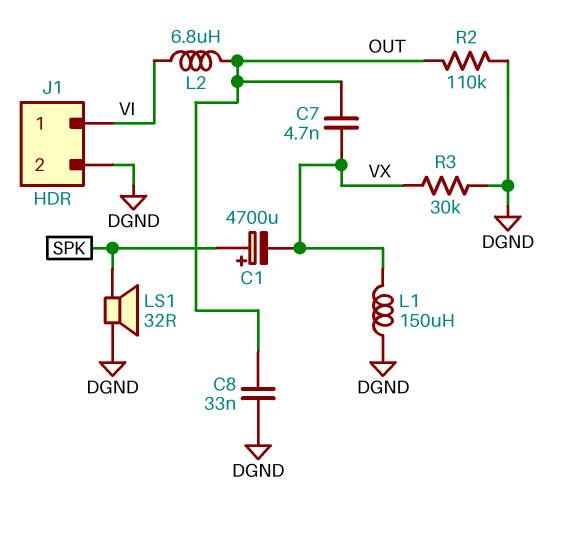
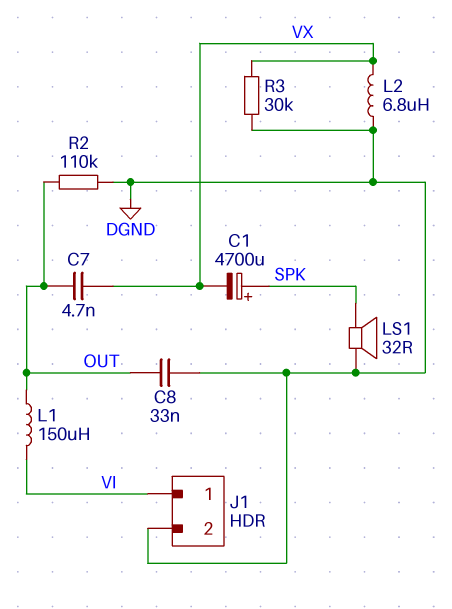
L1: 150uH (DGND, VX) -> 150uH (OUT, VI)
L2: 6.8uH (OUT, VI) -> 6.8uH (DGND, VX)

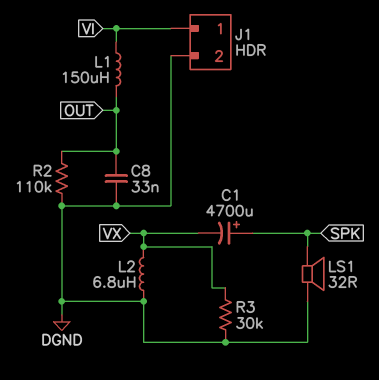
C7: 4.7nF (OUT, VX) -> none

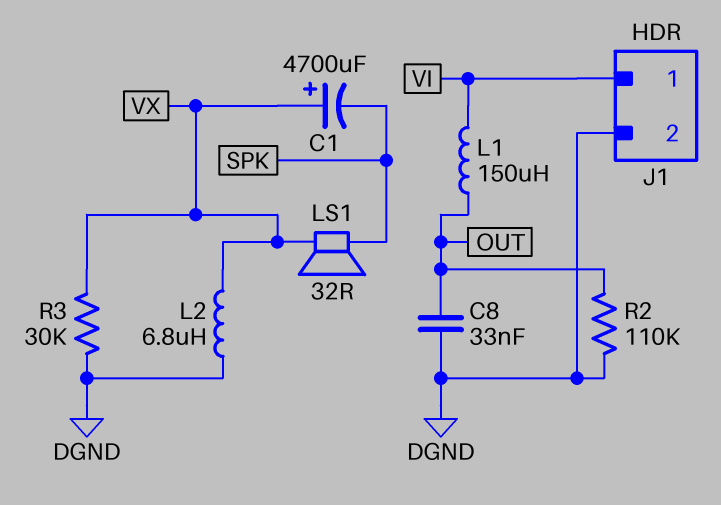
C1: 4700uF (plus SPK, minus VX) -> 4700uF (plus VX, minus SPK)
LS1: speaker 32R (DGND, SPK) -> speaker 32R (SPK, VX)

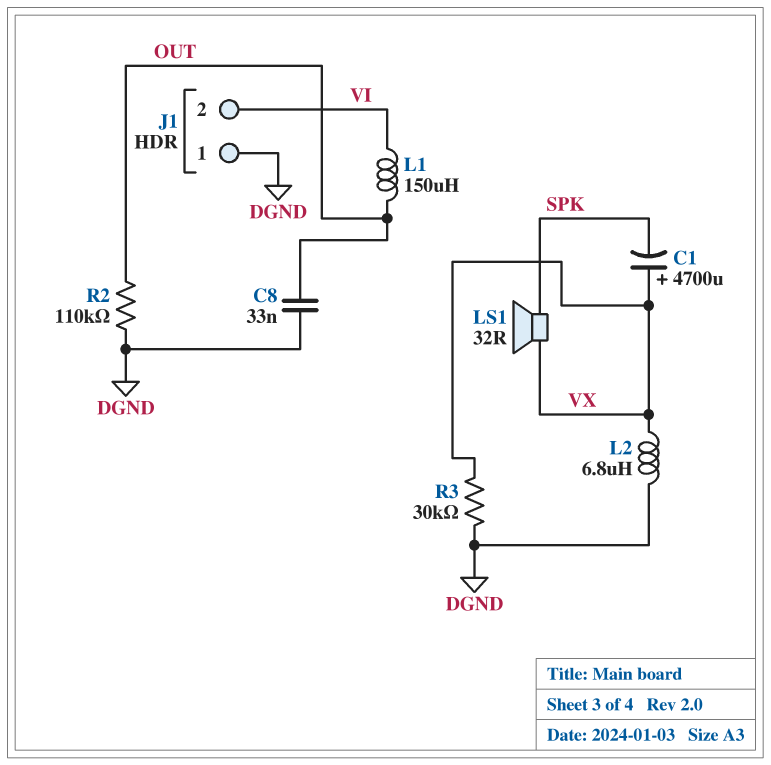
J1 pin 1: VI -> DGND
J1 pin 2: DGND -> VI

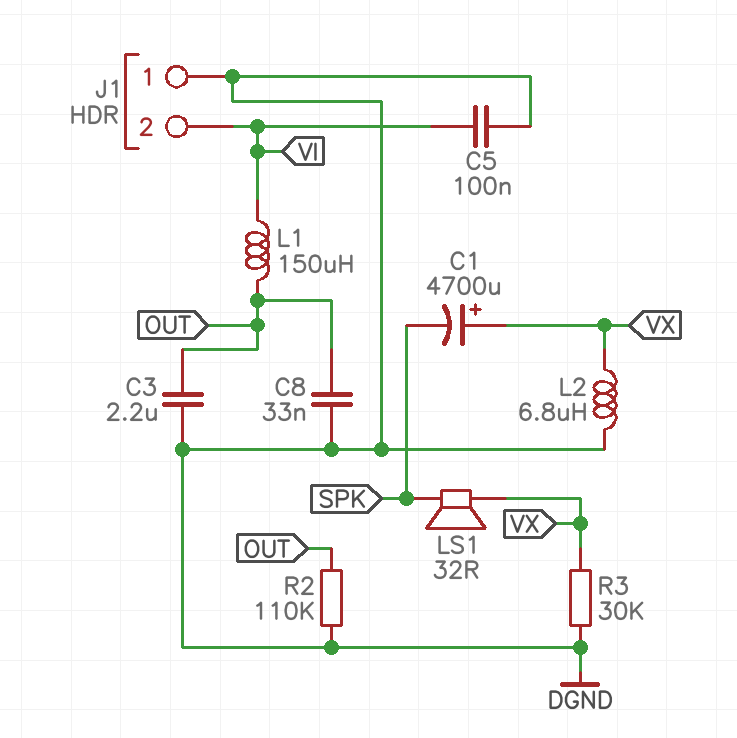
C3: none -> 2.2uF (DGND, OUT)
C5: none -> 100nF (DGND, VI)

